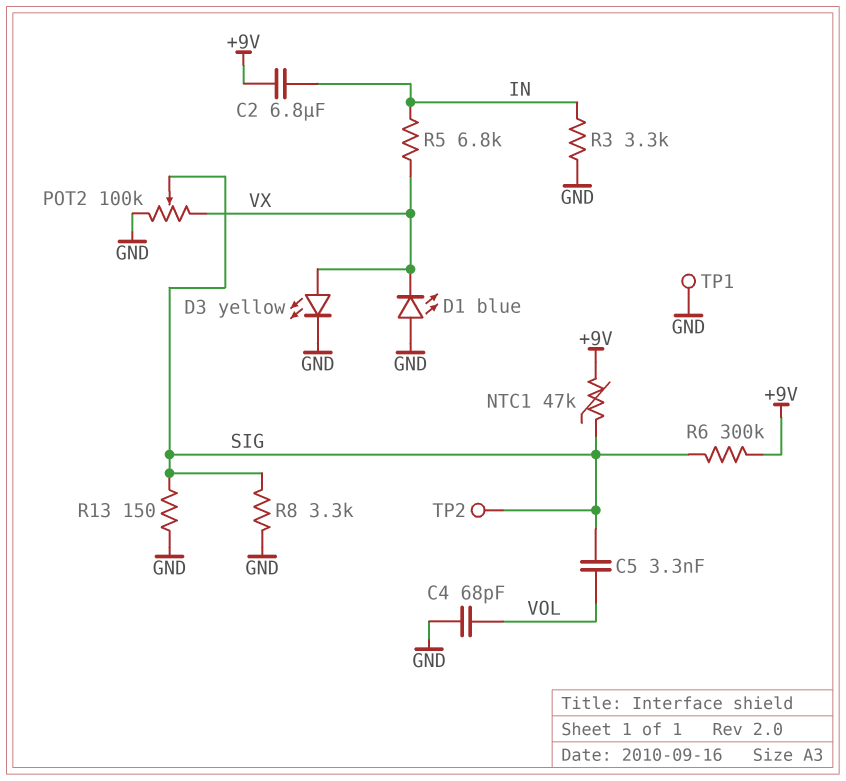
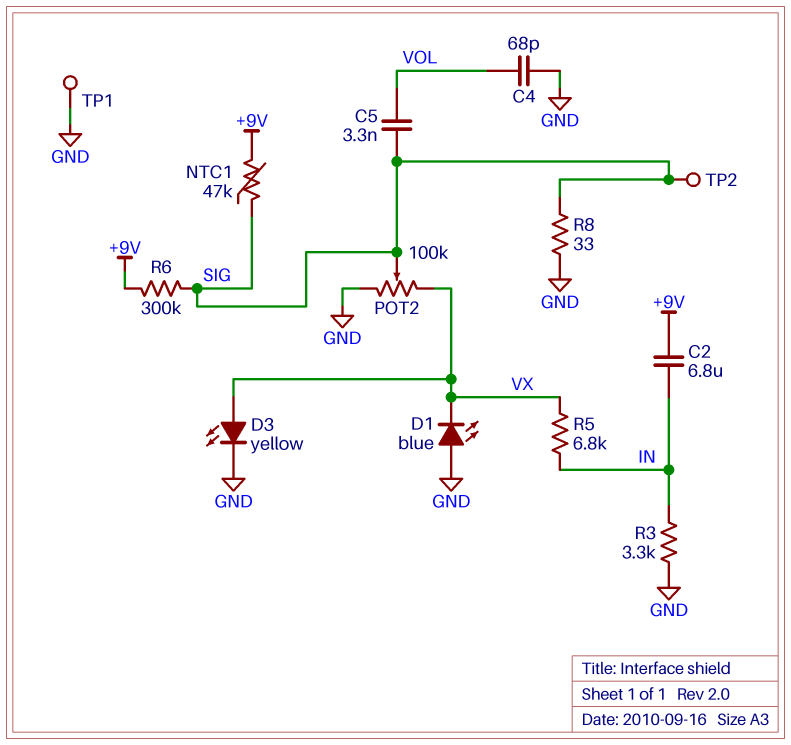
R8: 3.3k (GND, SIG) -> 33 (GND, SIG)
R13: 150 (GND, SIG) -> none

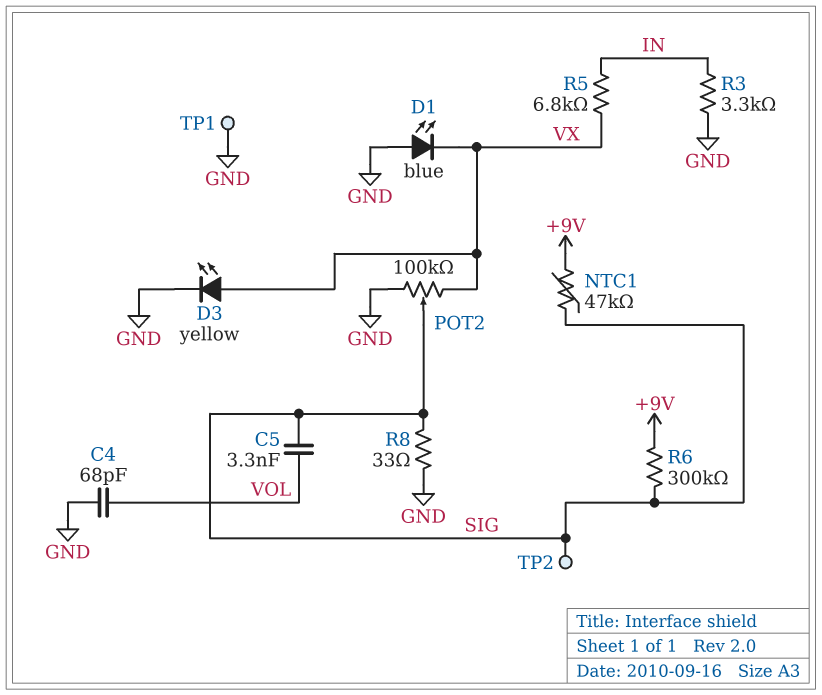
C2: 6.8uF (+9V, IN) -> none

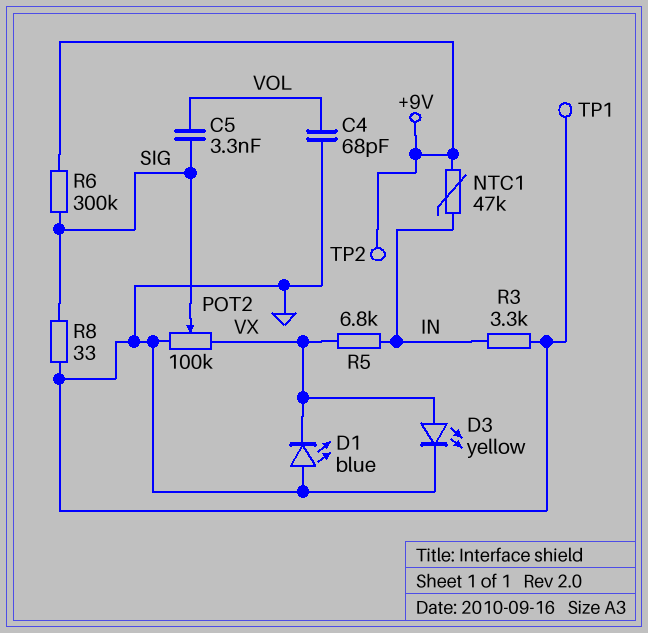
NTC1: 47k (+9V, SIG) -> 47k (+9V, IN)
TP2: test point (SIG) -> test point (+9V)

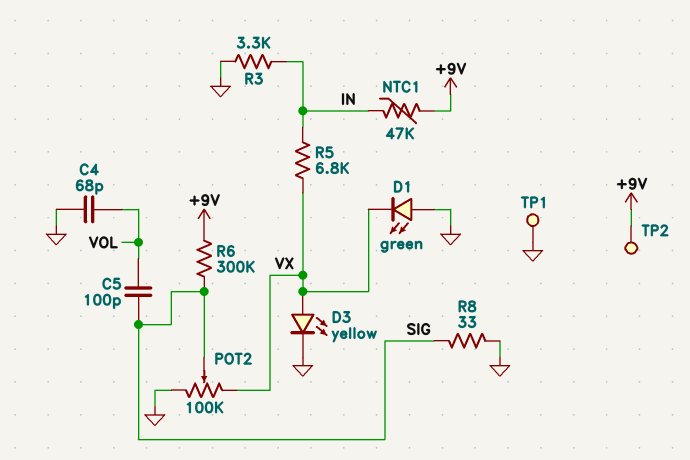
C5: 3.3nF (SIG, VOL) -> 100pF (SIG, VOL)
D1: LED blue (A GND, K VX) -> LED green (A GND, K VX)

